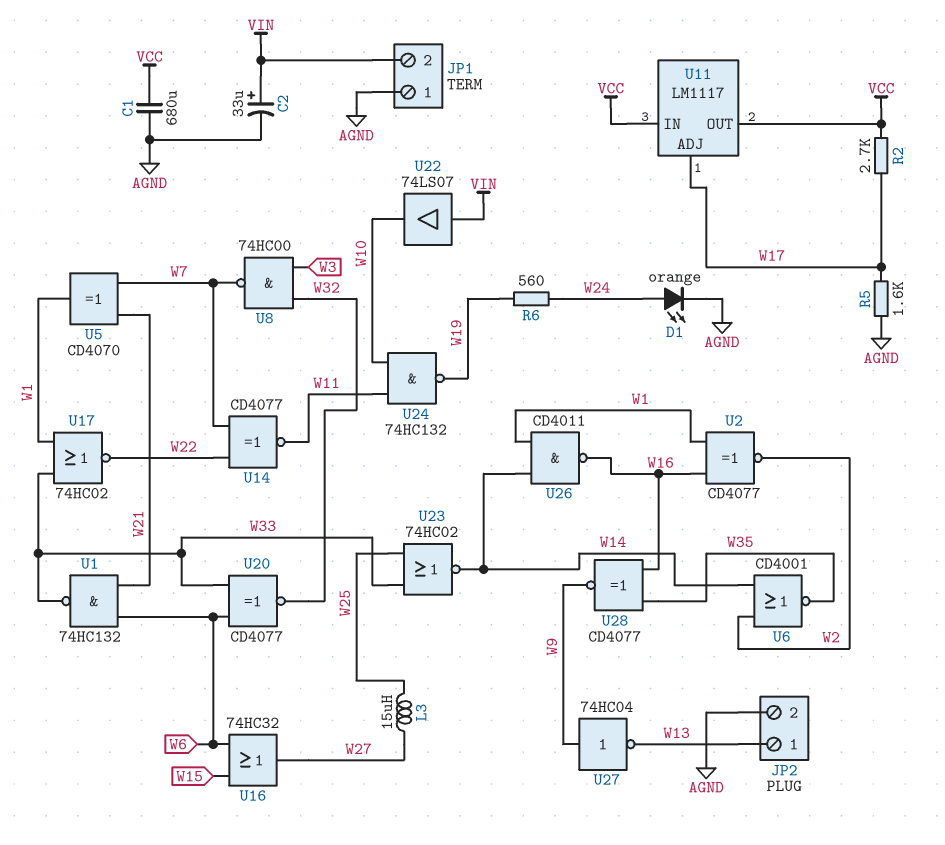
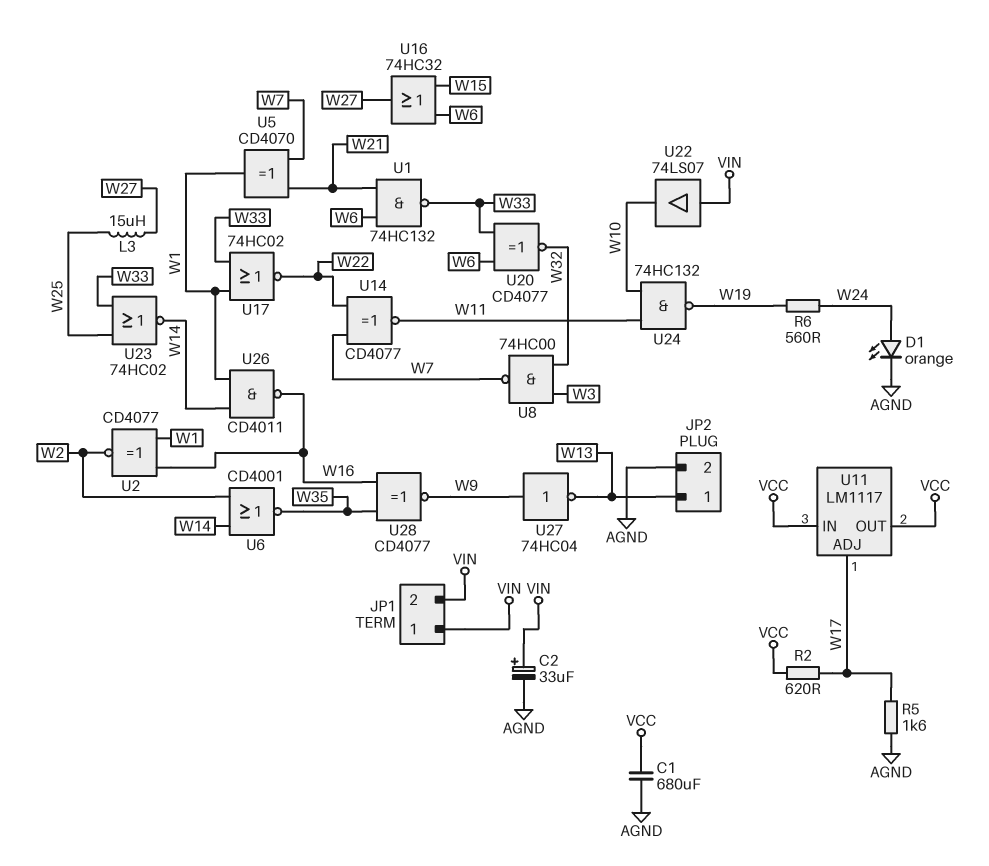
JP1 pin 1: AGND -> VIN
R2: 2.7k (VCC, W17) -> 620 (VCC, W17)

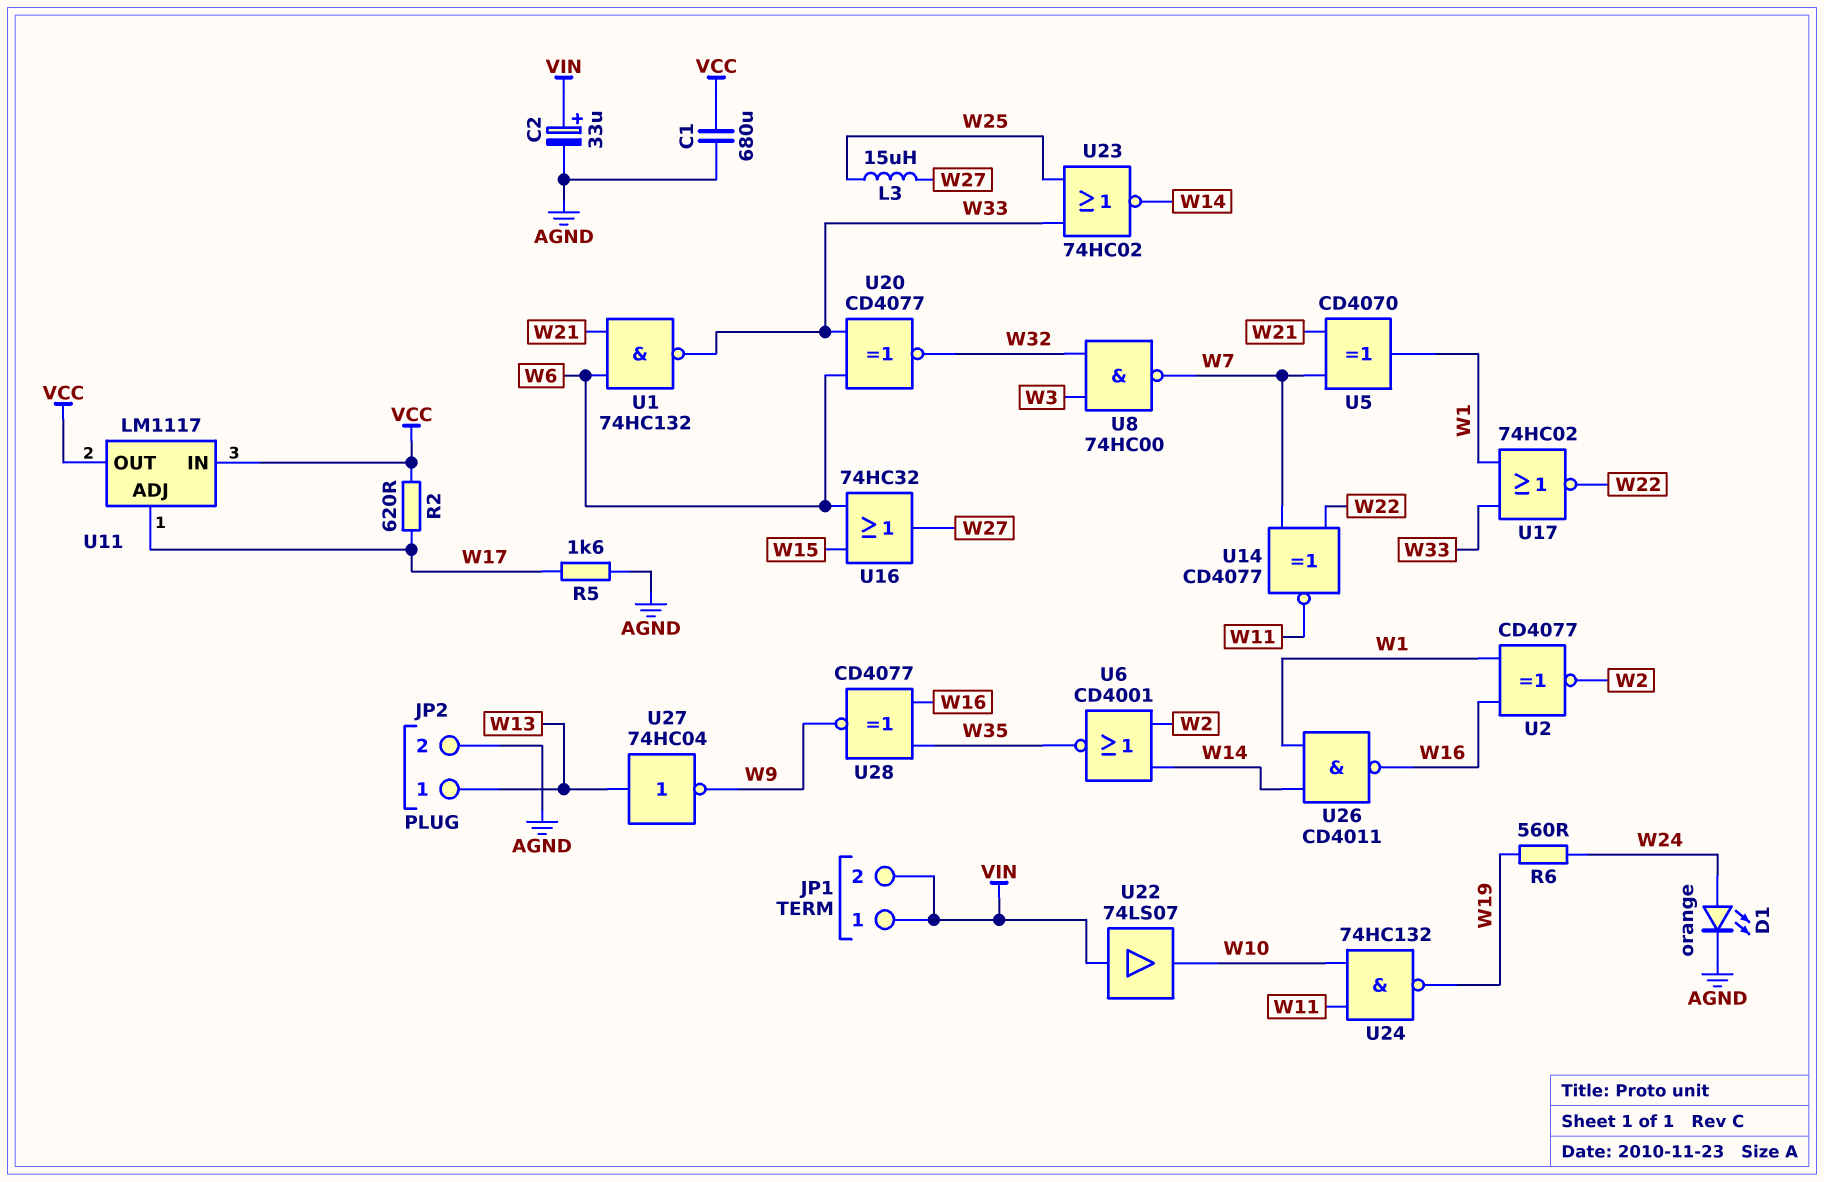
U27: NOT 74HC04 (in W9, out W13) -> NOT 74HC04 (in W13, out W9)

